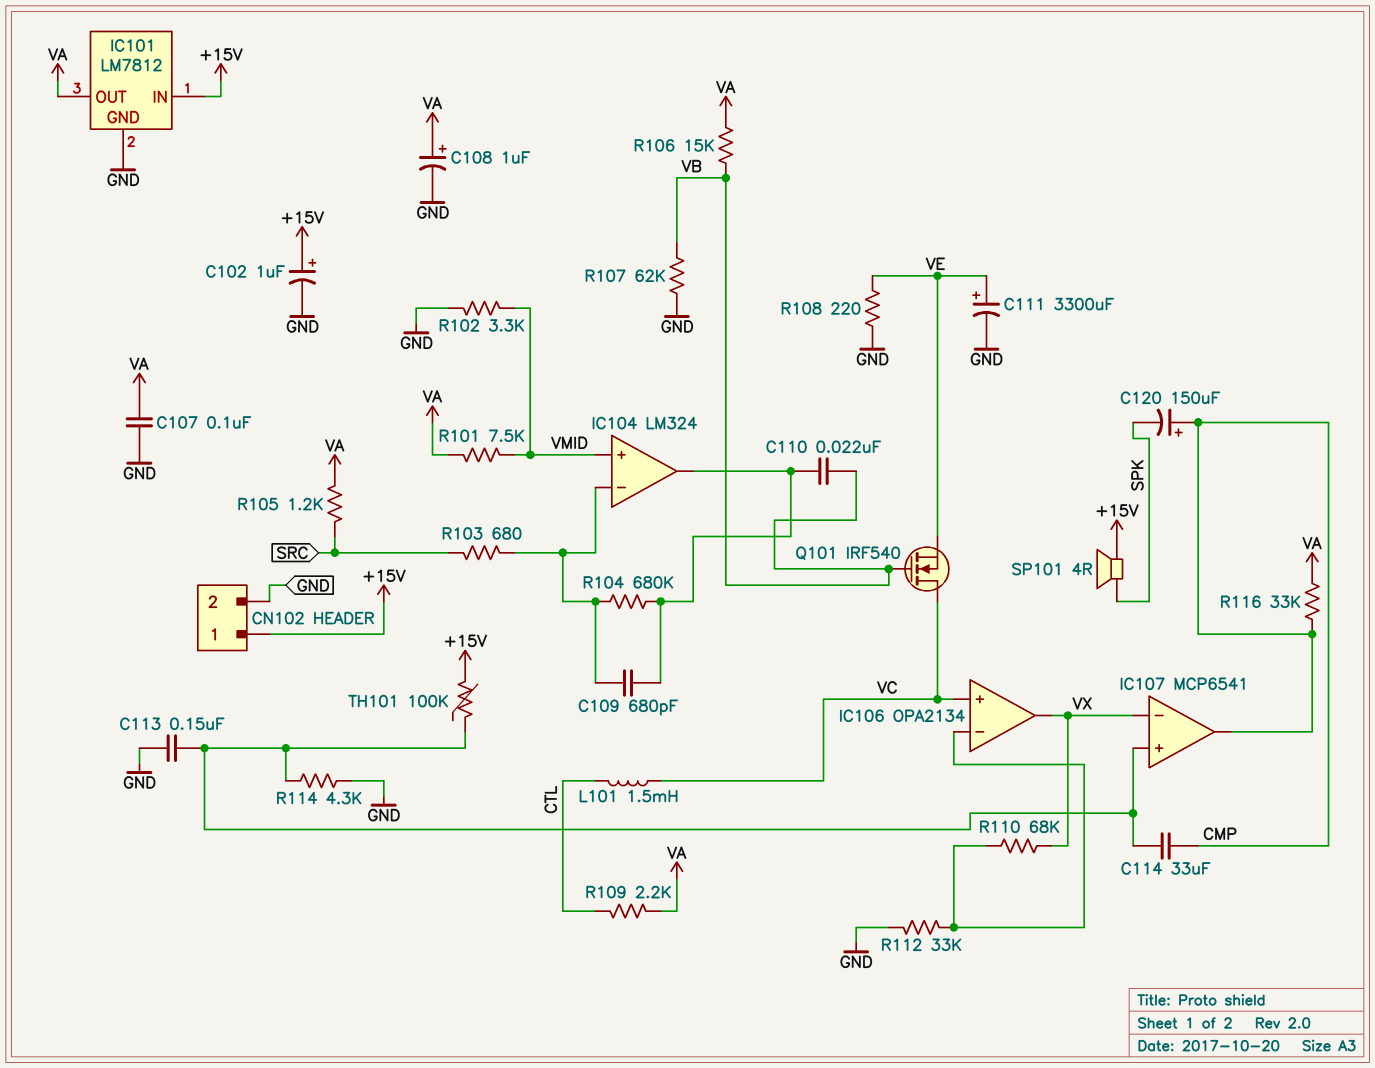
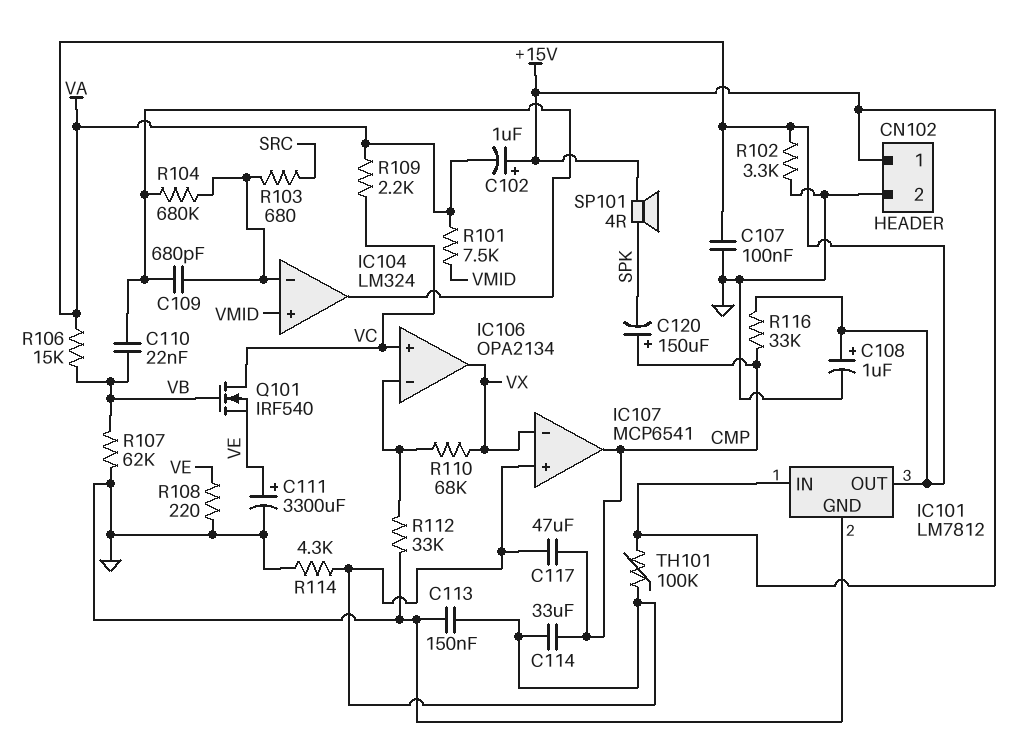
C102: 1uF (plus +15V, minus GND) -> 1uF (plus +15V, minus VA)
C117: none -> 47uF (CMP, IC107/in+)
L101: 1.5mH (CTL, VC) -> none
R102: 3.3k (GND, VMID) -> 3.3k (GND, VA)
R105: 1.2k (SRC, VA) -> none
R109: 2.2k (CTL, VA) -> 2.2k (VA, VC)

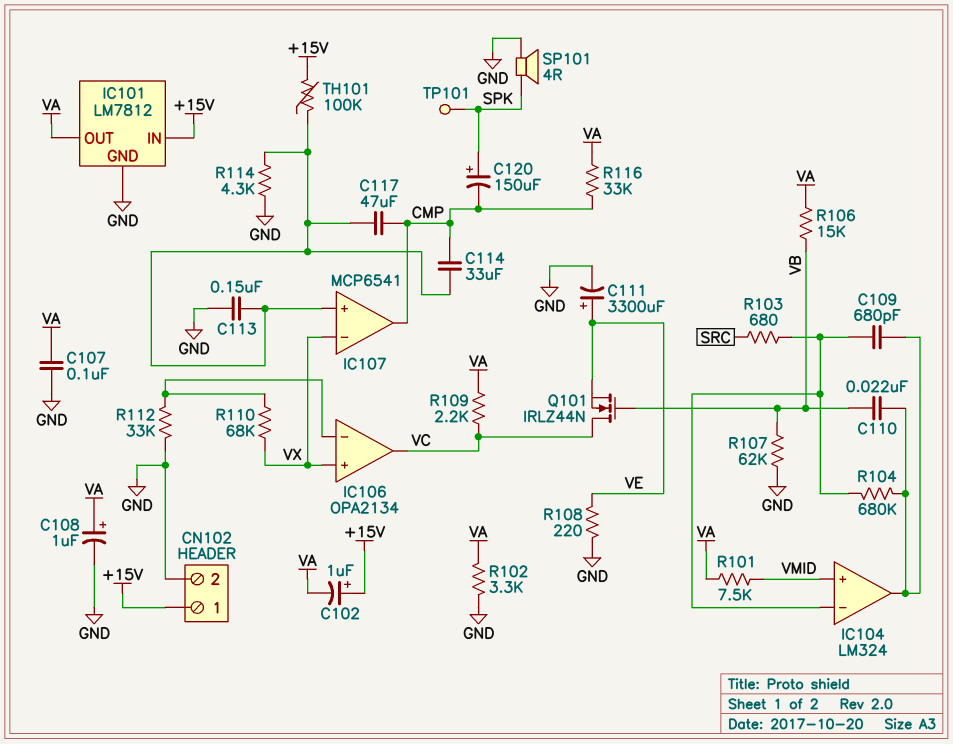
C120: 150uF (plus CMP, minus SPK) -> 150uF (plus SPK, minus CMP)
IC106 pin in+: VC -> VX
IC106 pin out: VX -> VC
Q101: NMOS IRF540 (G VB, D VC, S VE) -> NMOS IRLZ44N (G VB, D VC, S VE)
SP101: speaker 4R (+15V, SPK) -> speaker 4R (GND, SPK)
TP101: none -> test point (SPK)

